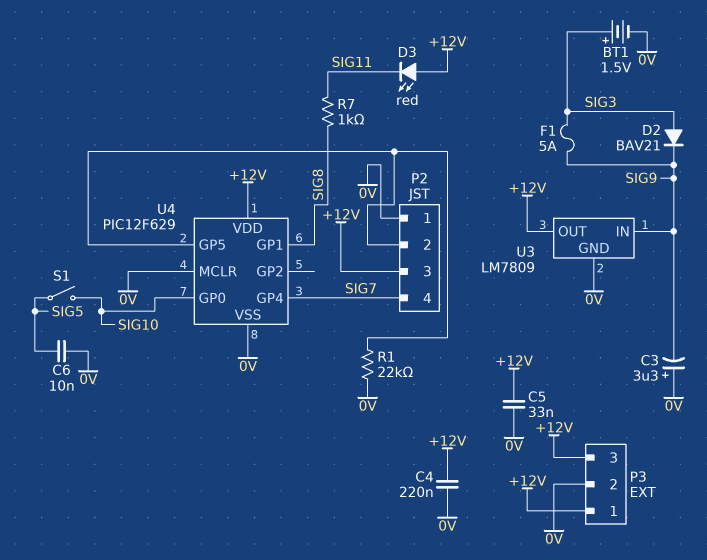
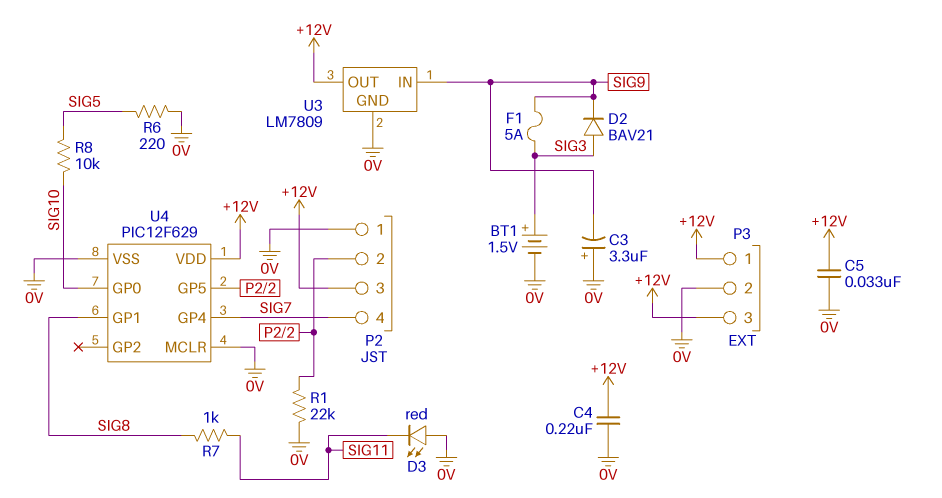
C6: 10nF (0V, SIG5) -> none
D3: LED red (A +12V, K SIG11) -> LED red (A 0V, K SIG11)
R6: none -> 220 (0V, SIG5)
R8: none -> 10k (SIG5, SIG10)
S1: switch (SIG5, SIG10) -> none

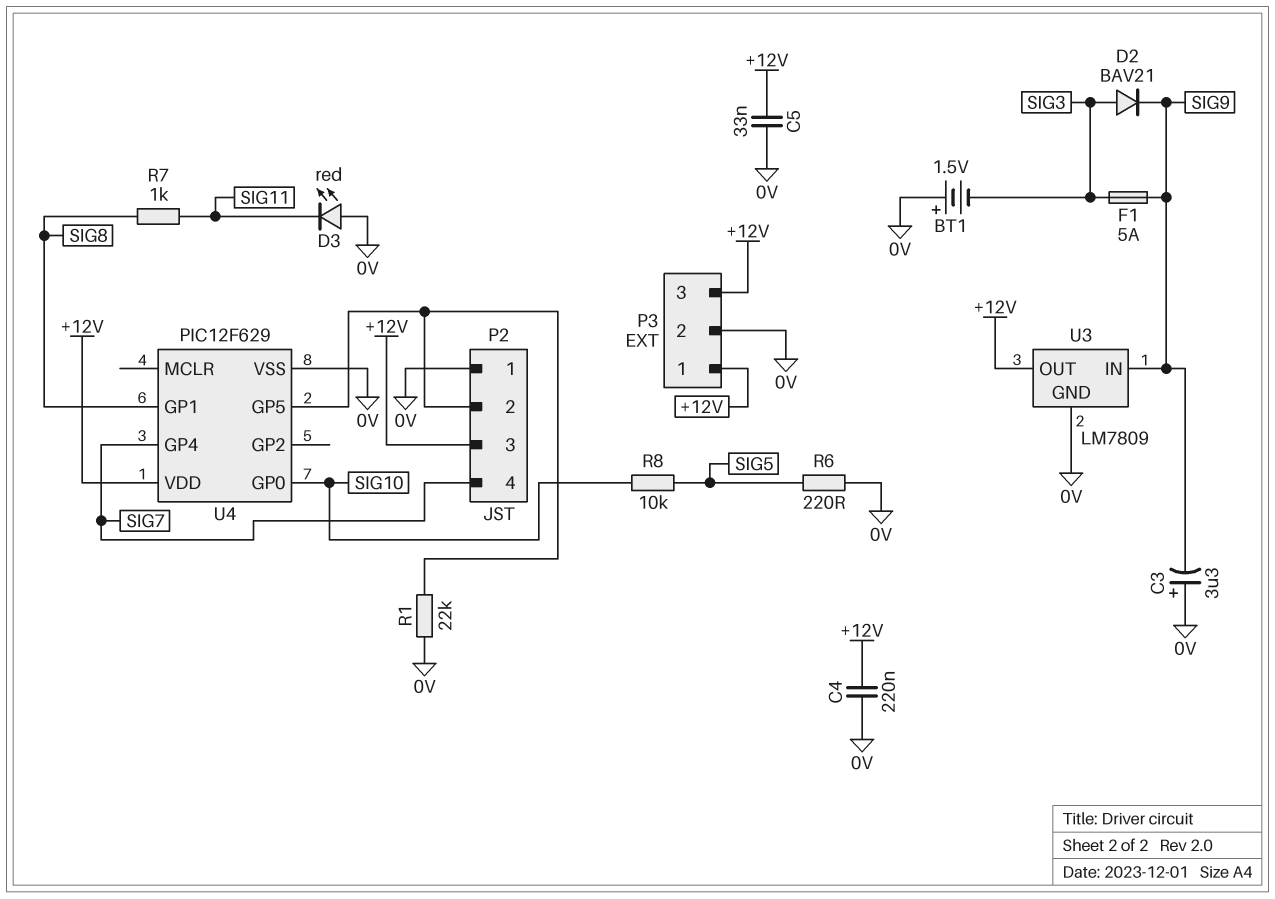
BT1: 1.5V (plus SIG3, minus 0V) -> 1.5V (plus 0V, minus SIG3)
U4 pin MCLR: 0V -> none

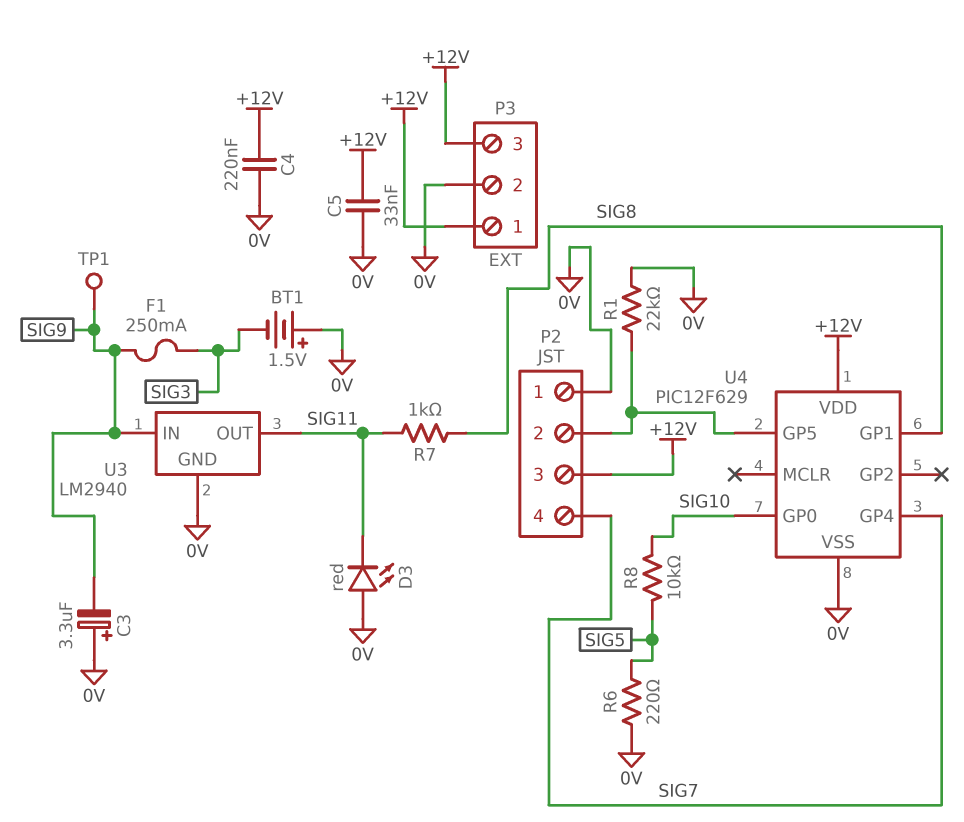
D2: diode BAV21 (A SIG3, K SIG9) -> none
F1: 5A (SIG3, SIG9) -> 250mA (SIG3, SIG9)
TP1: none -> test point (SIG9)
U3: LM7809 -> LM2940
U3 pin OUT: +12V -> SIG11

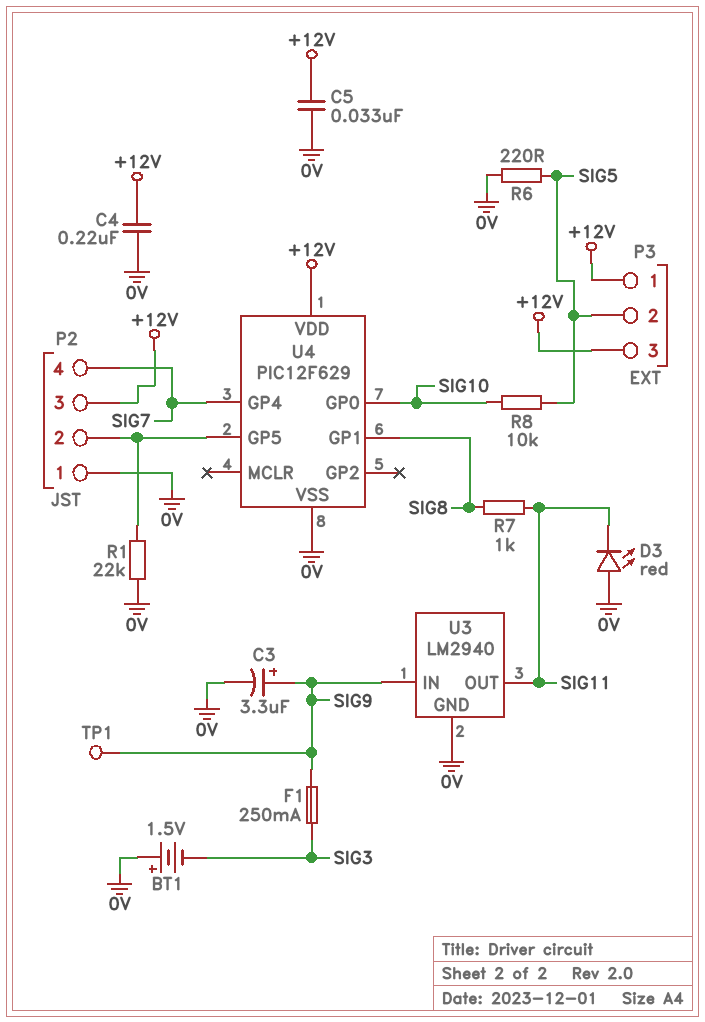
C3: 3.3uF (plus 0V, minus SIG9) -> 3.3uF (plus SIG9, minus 0V)
P3 pin 2: 0V -> SIG5

